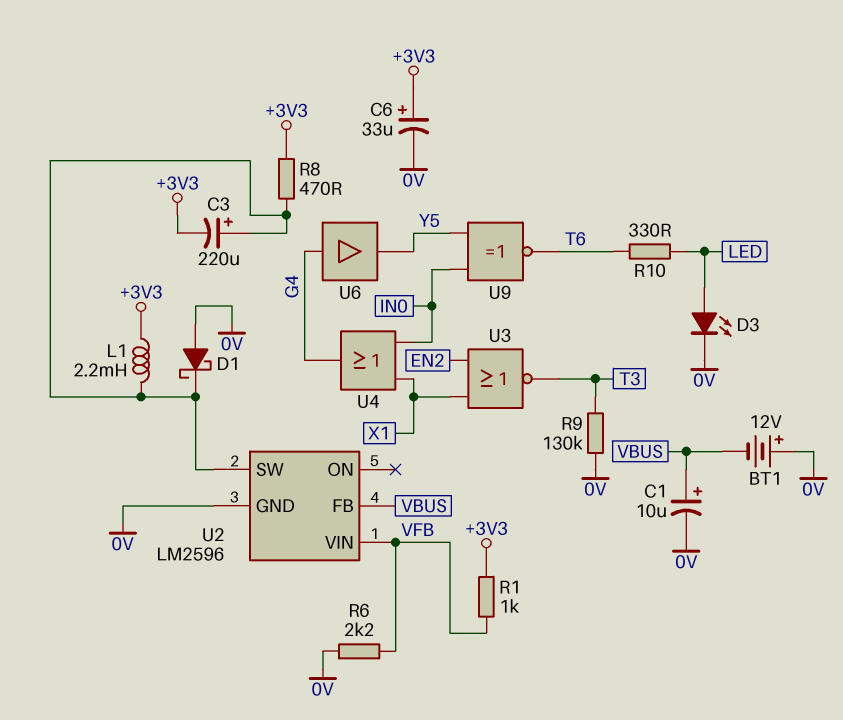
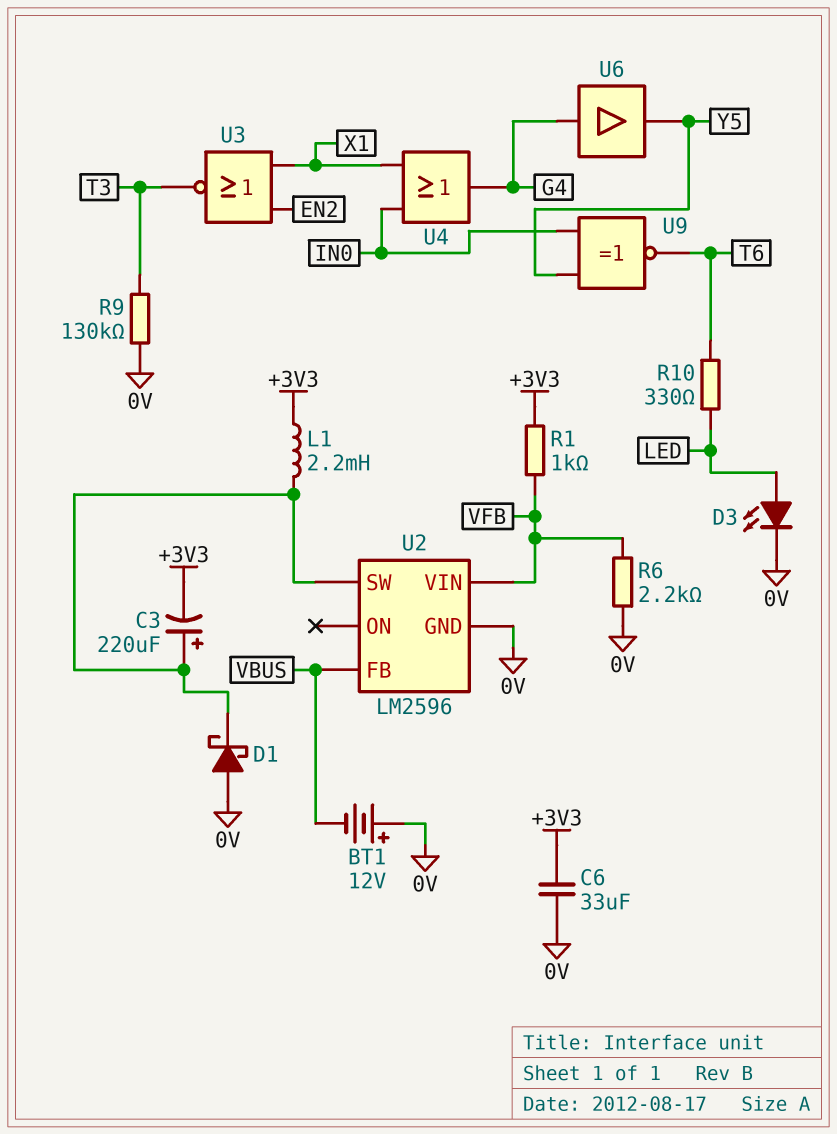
C1: 10uF (plus VBUS, minus 0V) -> none
C6: 33uF (plus +3V3, minus 0V) -> 33uF (+3V3, 0V)
R8: 470 (+3V3, U2/SW) -> none

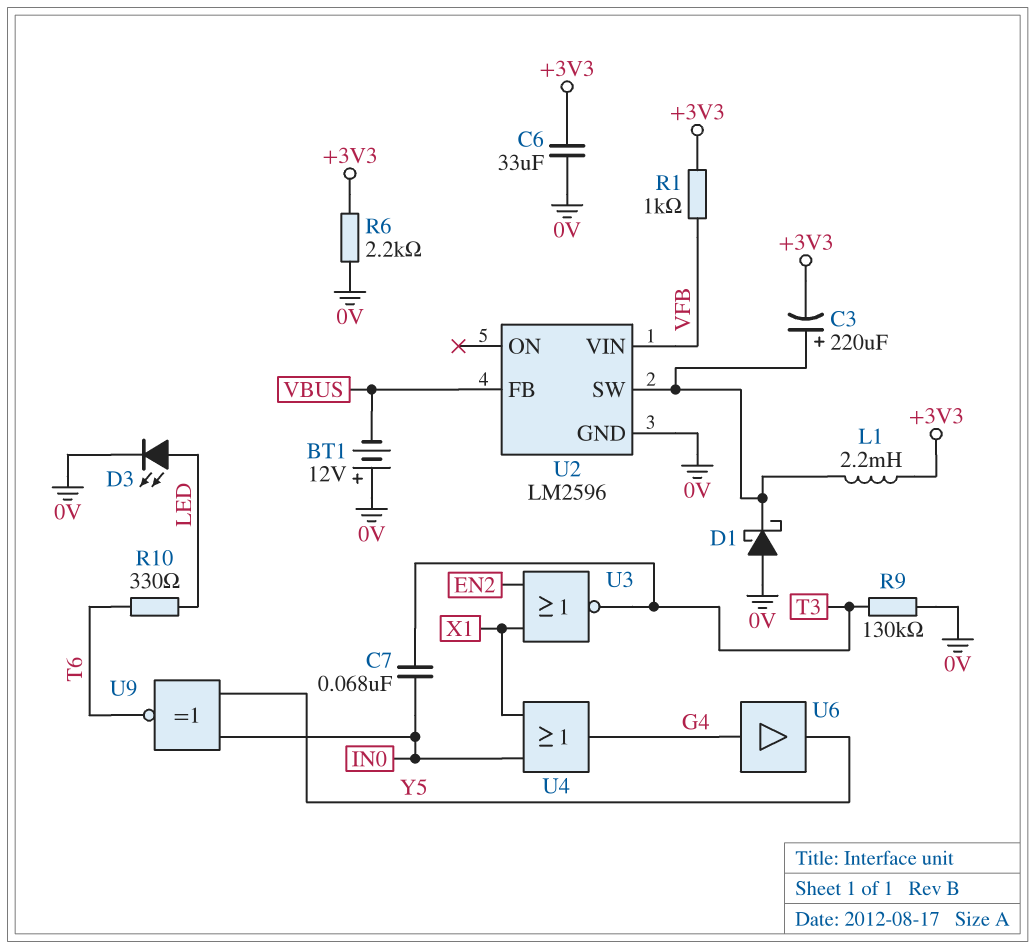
C7: none -> 68nF (IN0, T3)
R6: 2.2k (0V, VFB) -> 2.2k (+3V3, 0V)

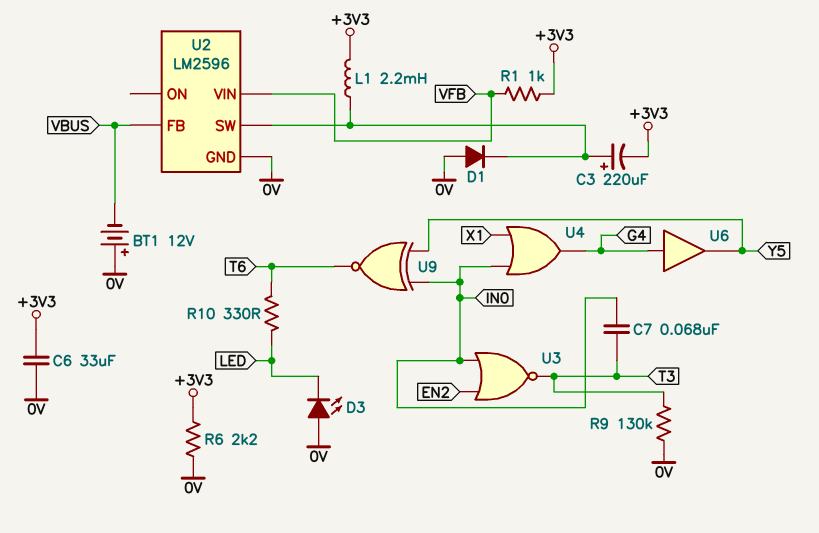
D1: schottky (A 0V, K U2/SW) -> diode (A 0V, K U2/SW)
D3: LED (A LED, K 0V) -> LED (A 0V, K LED)
U3: NOR (in EN2, in X1, out T3) -> NOR (in EN2, in IN0, out T3)

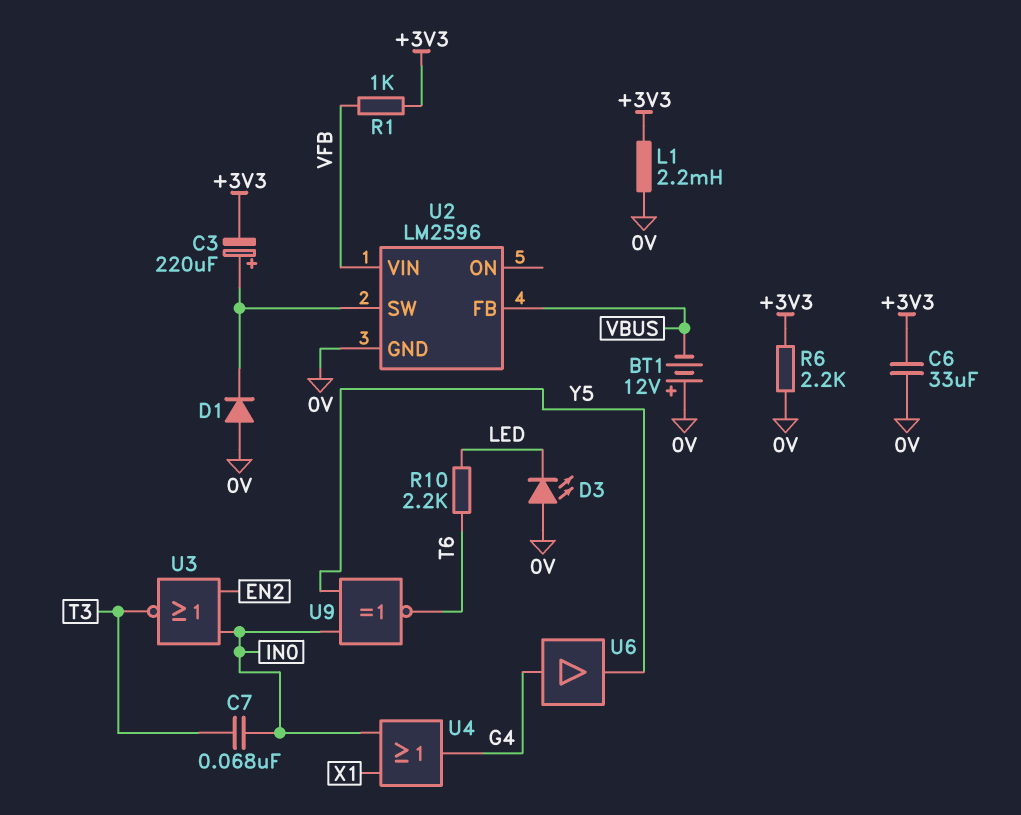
L1: 2.2mH (+3V3, U2/SW) -> 2.2mH (+3V3, 0V)
R9: 130k (0V, T3) -> none
R10: 330 (LED, T6) -> 2.2k (LED, T6)

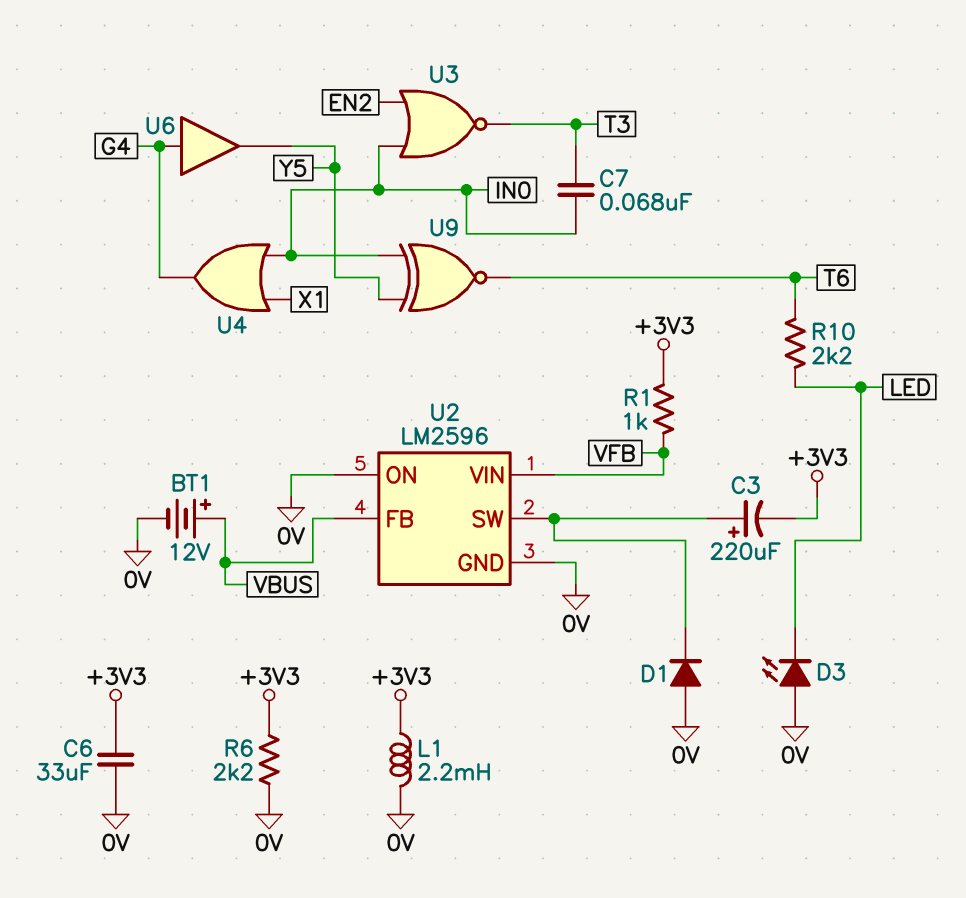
BT1: 12V (plus 0V, minus VBUS) -> 12V (plus VBUS, minus 0V)
U2 pin ON: none -> 0V

